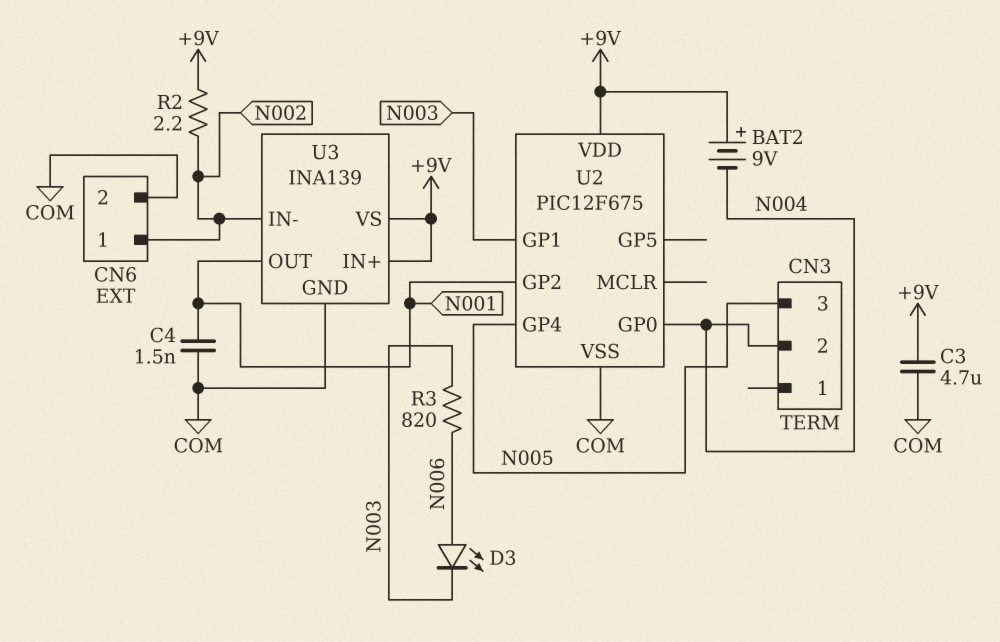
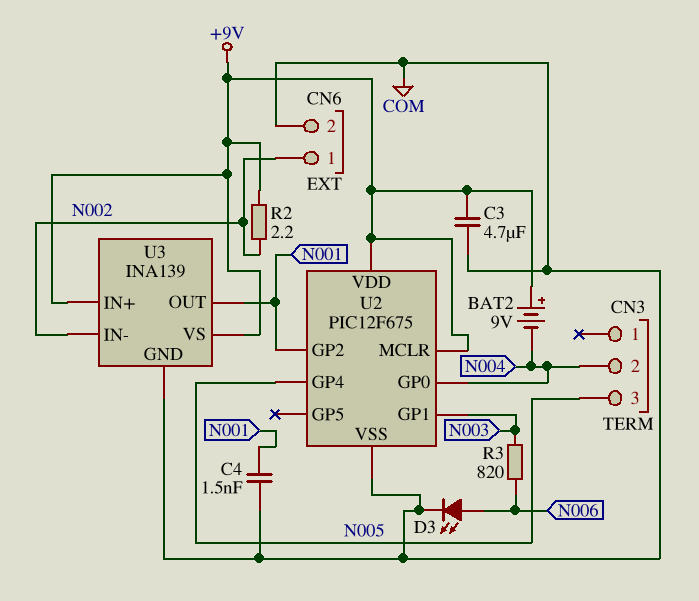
D3: LED (A N006, K N003) -> LED (A N006, K COM)
U2 pin MCLR: none -> +9V

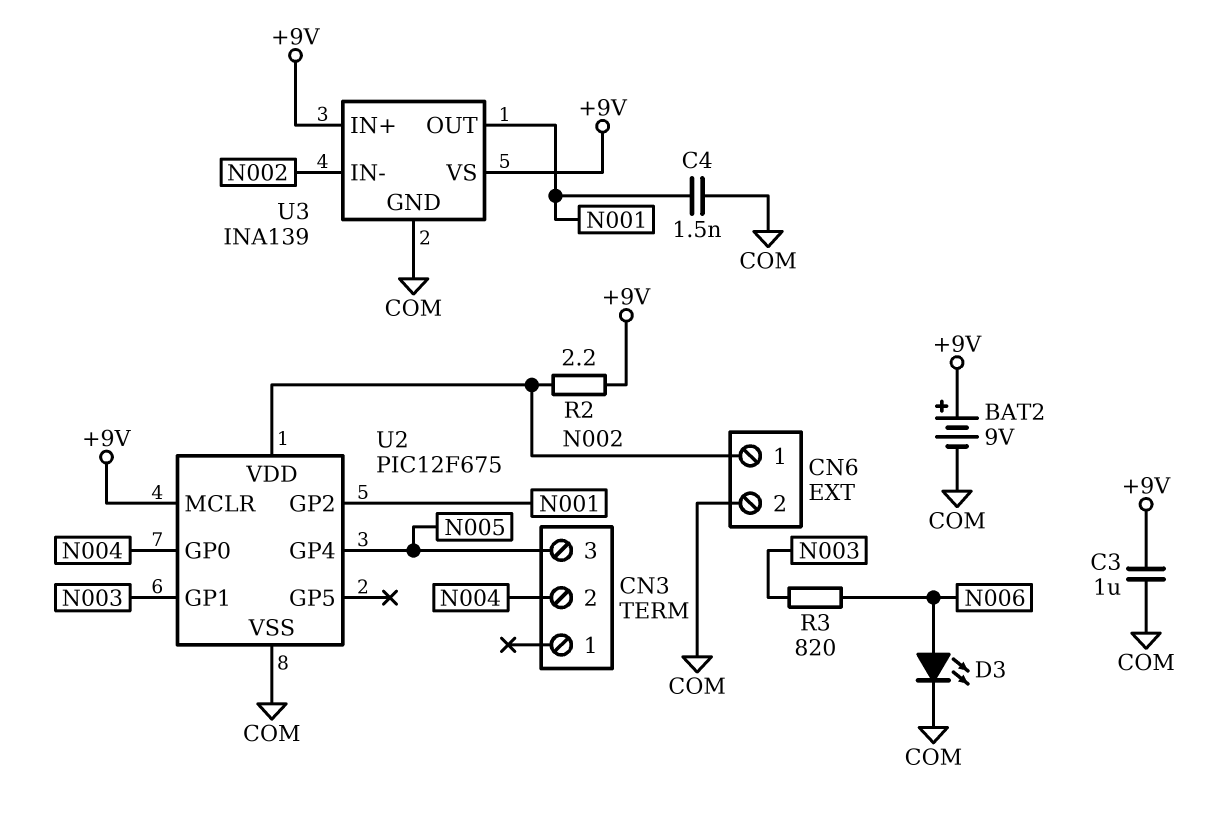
BAT2: 9V (plus +9V, minus N004) -> 9V (plus +9V, minus COM)
C3: 4.7uF (+9V, COM) -> 1uF (+9V, COM)
U2 pin VDD: +9V -> N002

